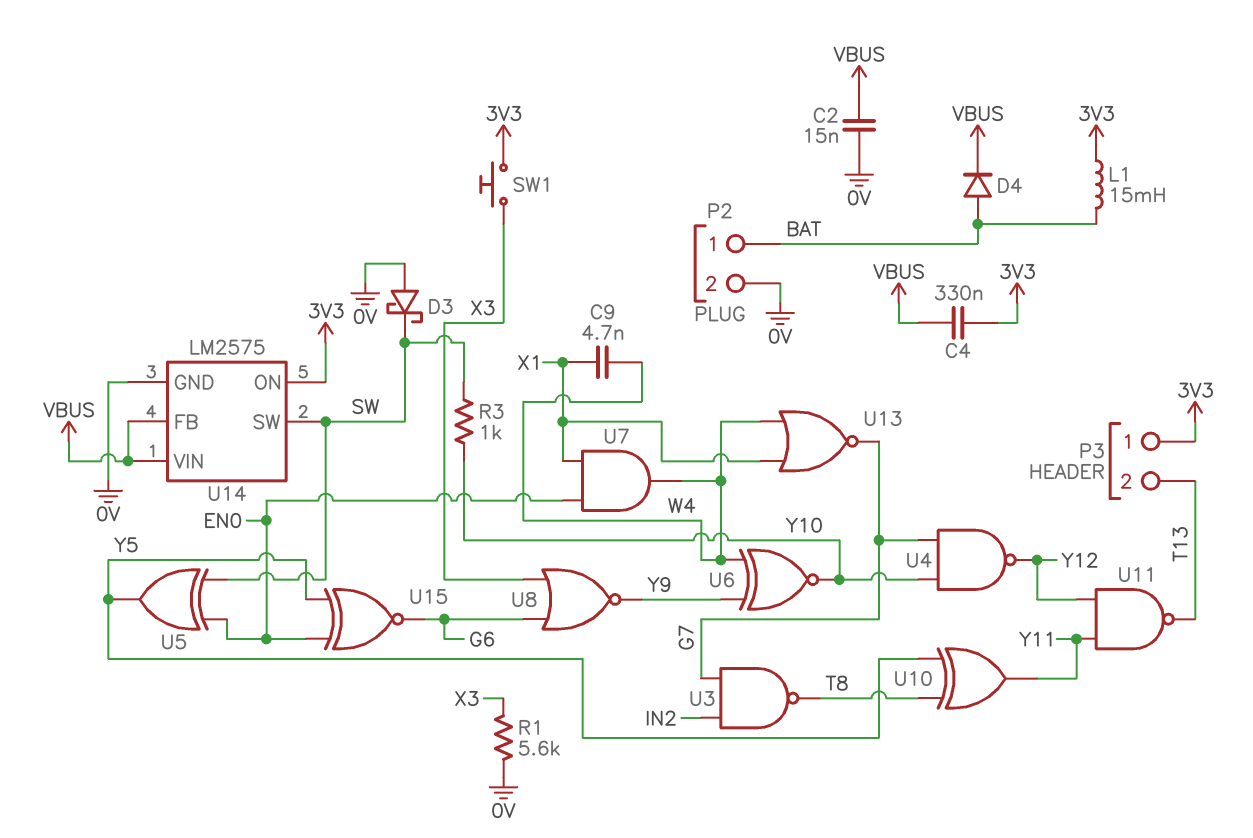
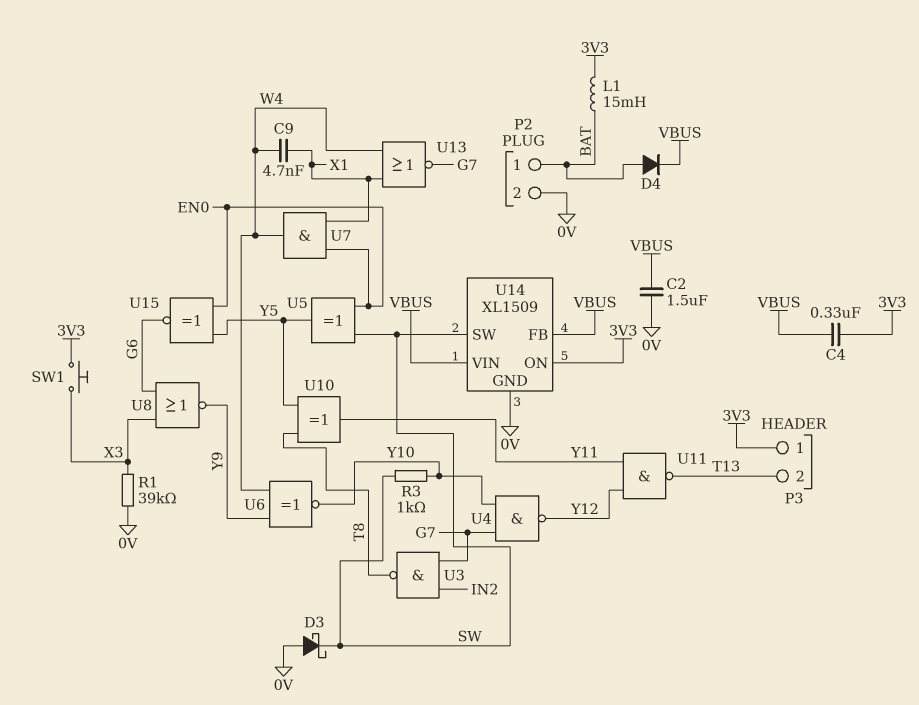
C2: 15nF (0V, VBUS) -> 1.5uF (0V, VBUS)
R1: 5.6k (0V, X3) -> 39k (0V, X3)
U14: LM2575 -> XL1509

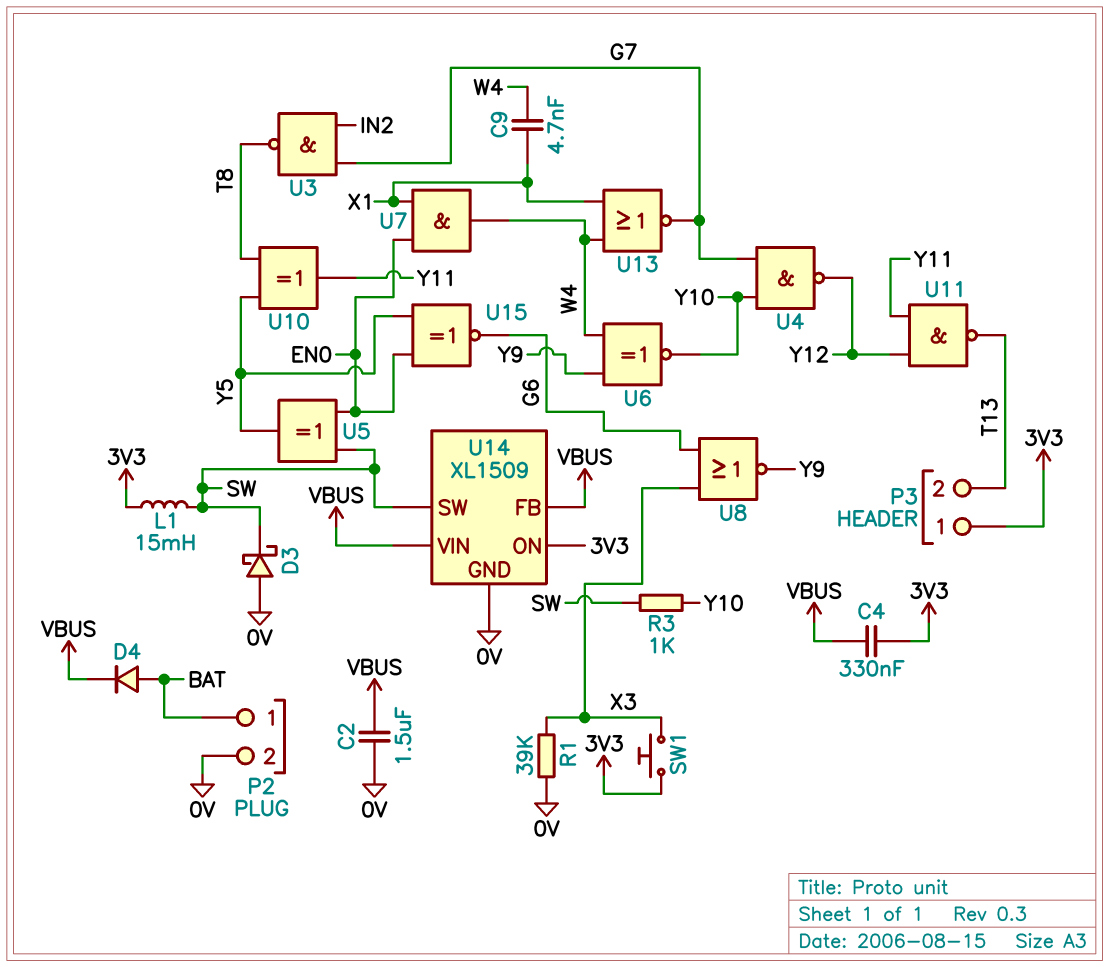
L1: 15mH (3V3, BAT) -> 15mH (3V3, SW)

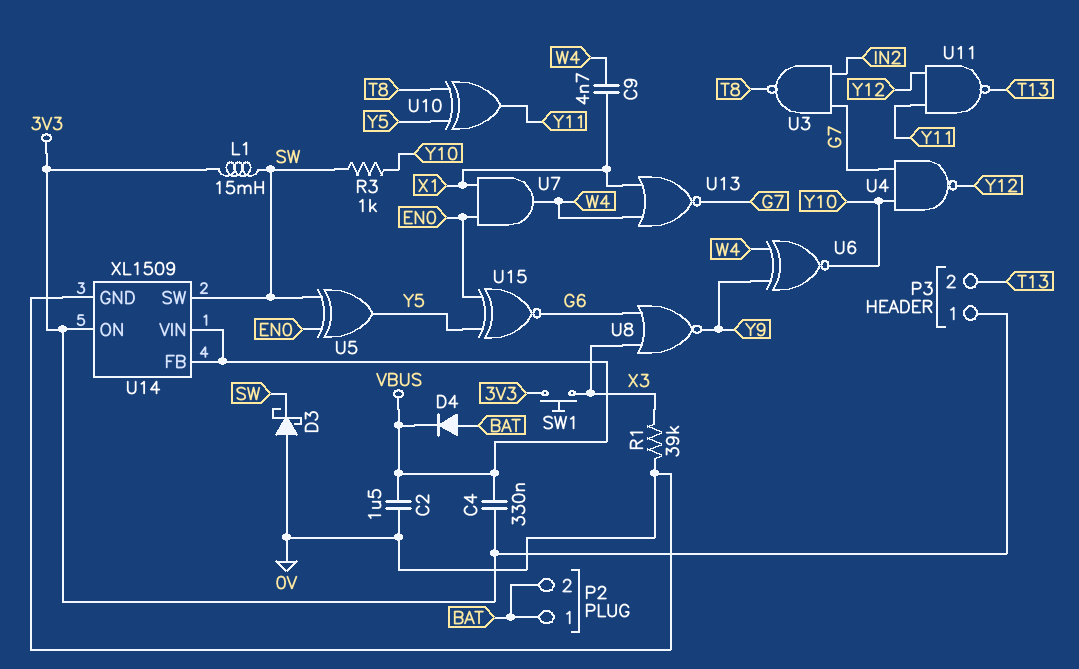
P2 pin 2: 0V -> BAT

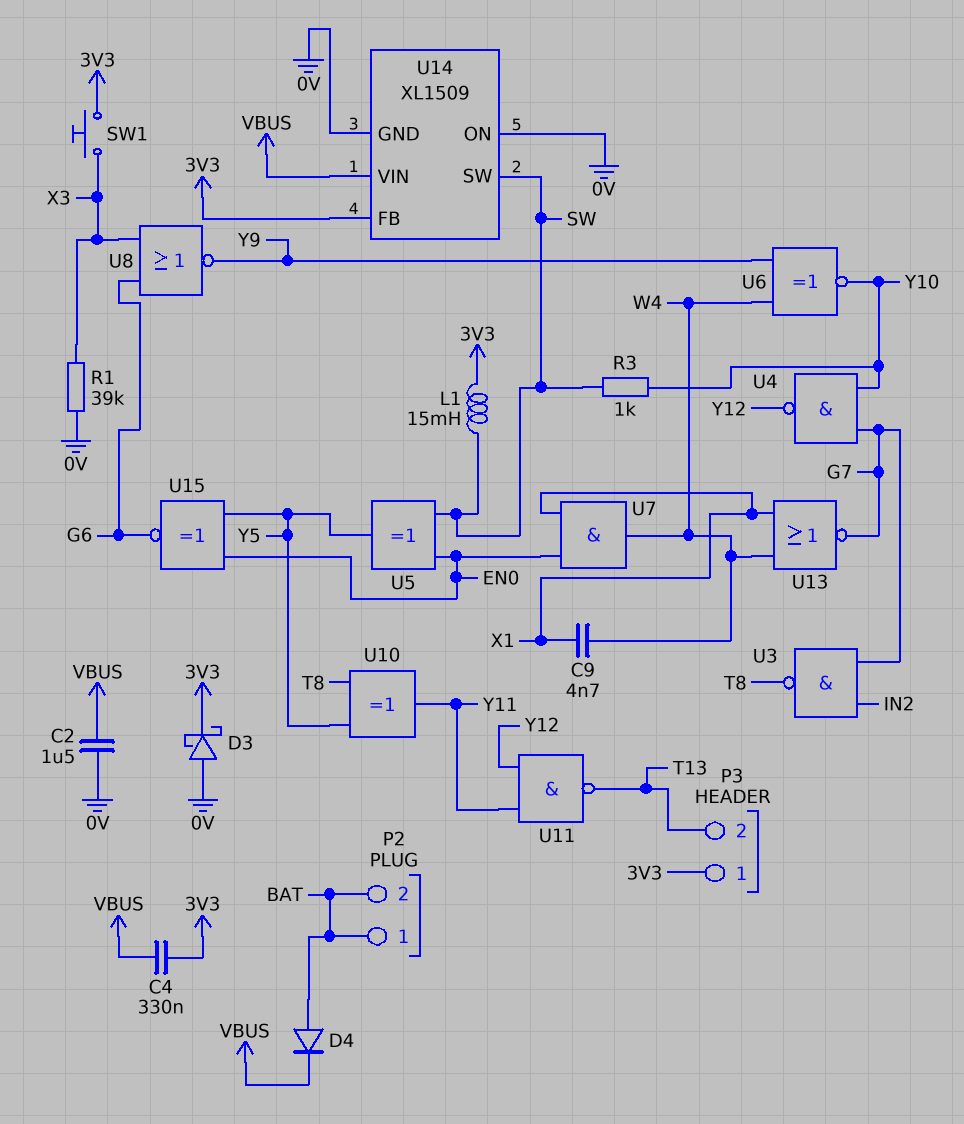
D3: schottky (A 0V, K SW) -> schottky (A 0V, K 3V3)
U14 pin FB: VBUS -> 3V3
U14 pin ON: 3V3 -> 0V

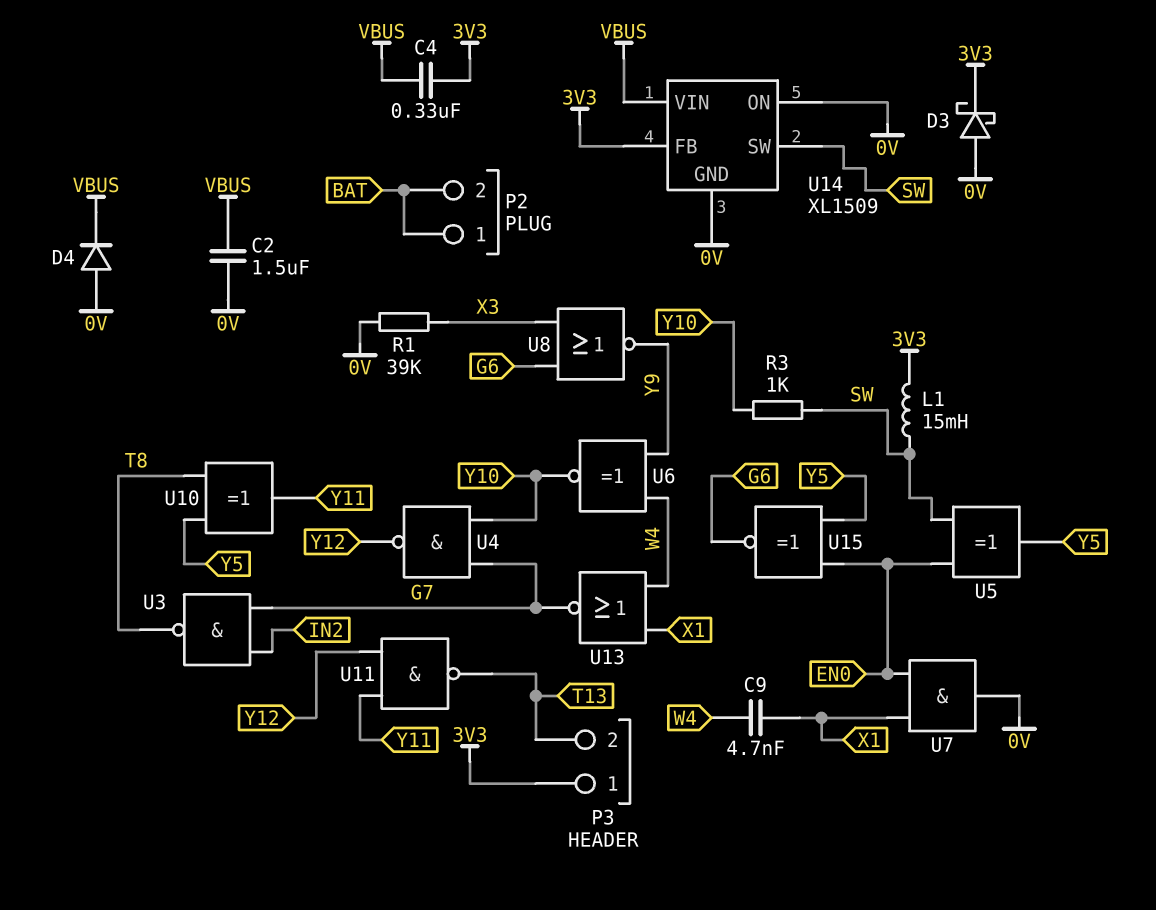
D4: diode (A BAT, K VBUS) -> diode (A 0V, K VBUS)
SW1: button (3V3, X3) -> none
U7: AND (in EN0, in X1, out W4) -> AND (in EN0, in X1, out 0V)

